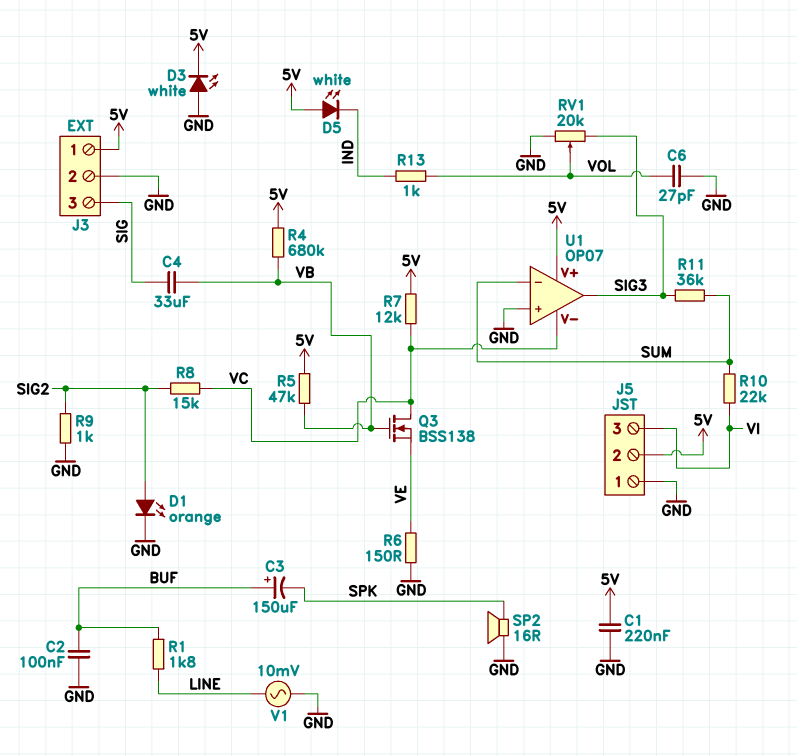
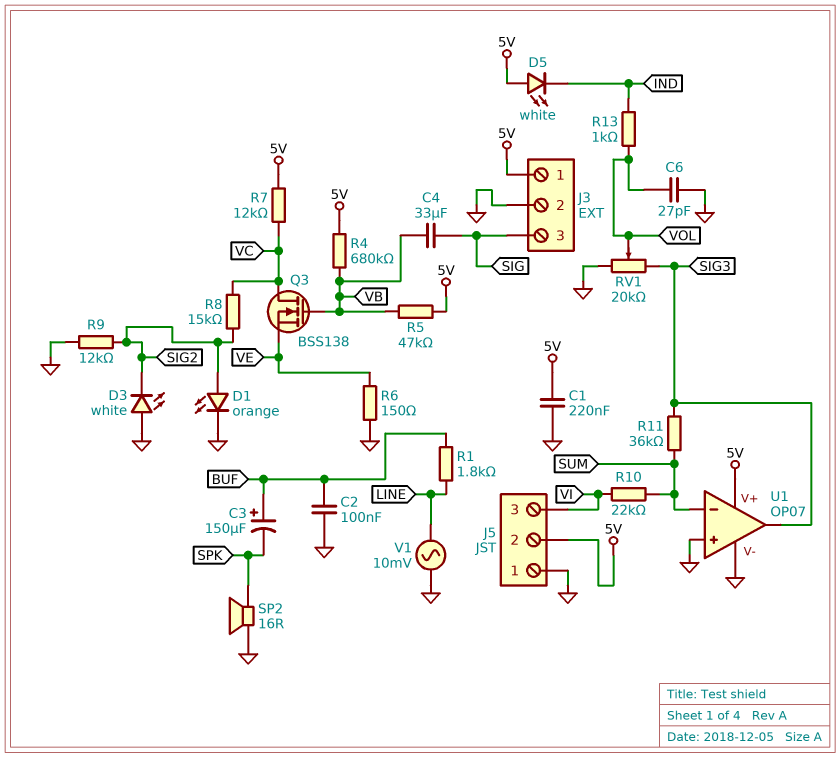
D3: LED white (A GND, K 5V) -> LED white (A GND, K SIG2)
R9: 1k (GND, SIG2) -> 12k (GND, SIG2)
U1 pin V-: VC -> GND

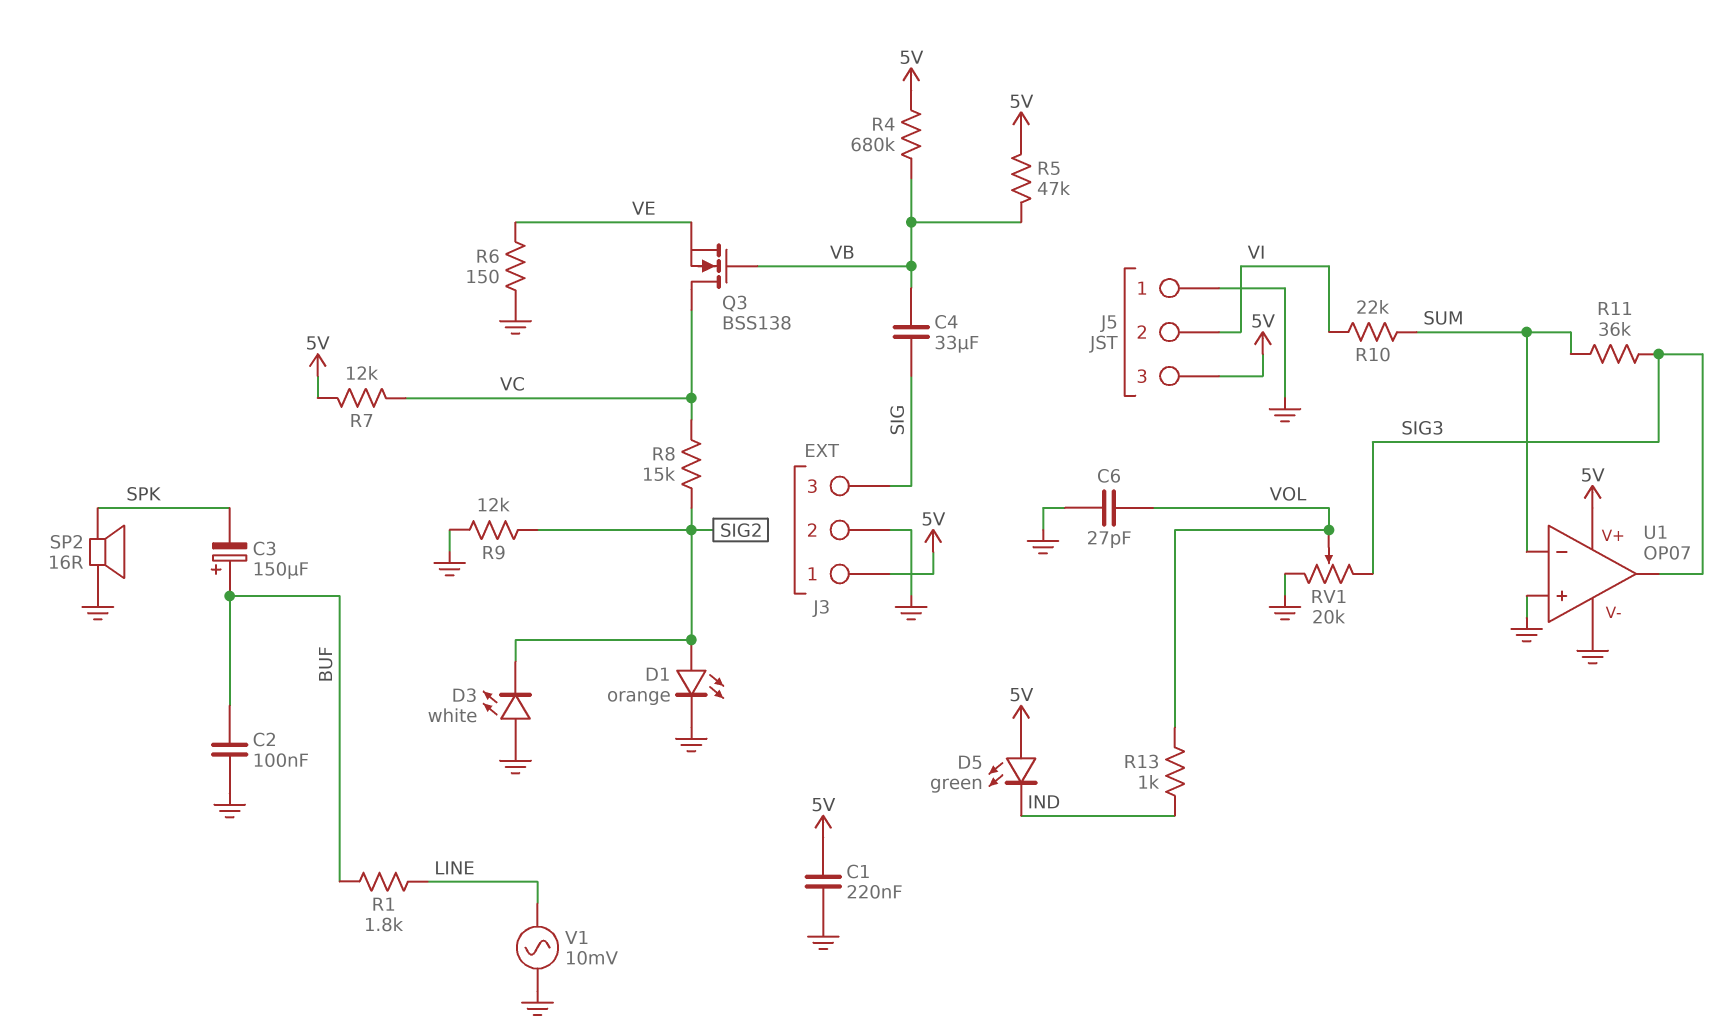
D5: LED white (A 5V, K IND) -> LED green (A 5V, K IND)
J5 pin 2: 5V -> VI
J5 pin 3: VI -> 5V

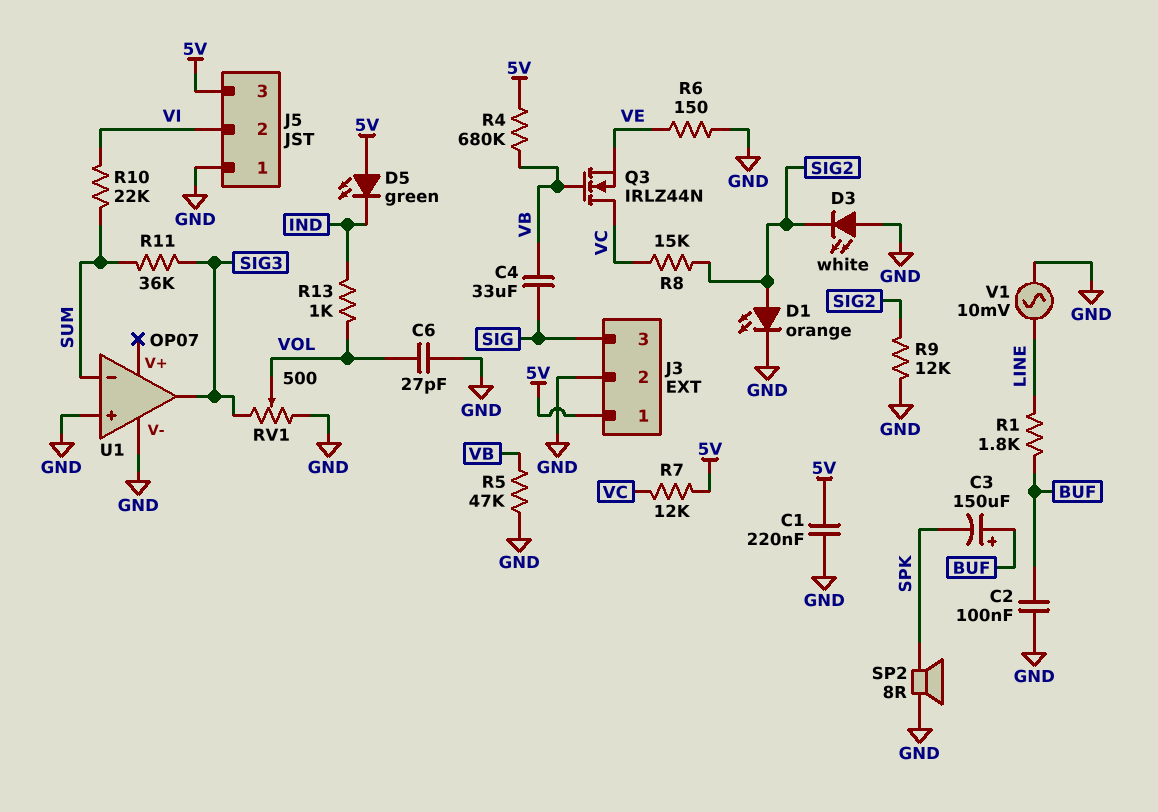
Q3: NMOS BSS138 (G VB, D VC, S VE) -> NMOS IRLZ44N (G VB, D VC, S VE)
R5: 47k (5V, VB) -> 47k (GND, VB)
RV1: 20k (GND, SIG3, wiper VOL) -> 500 (GND, SIG3, wiper VOL)
SP2: speaker 16R (GND, SPK) -> speaker 8R (GND, SPK)
U1 pin V+: 5V -> none

